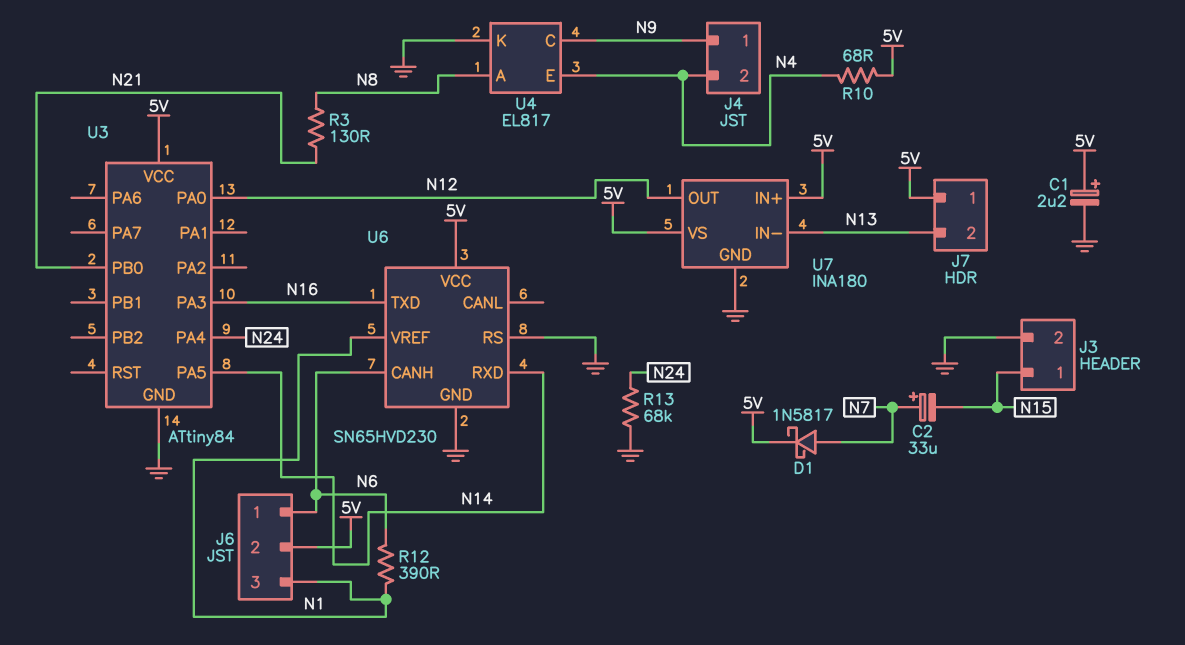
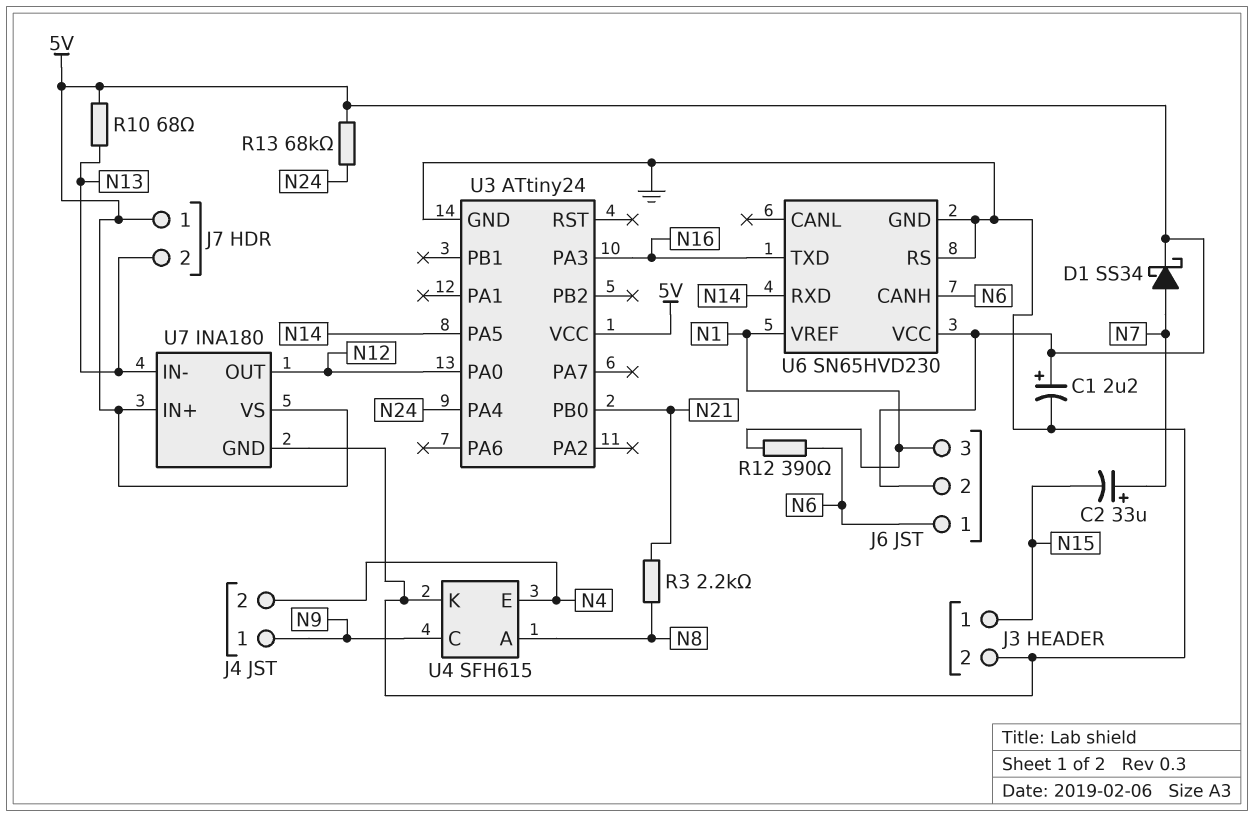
D1: schottky 1N5817 (A N7, K 5V) -> schottky SS34 (A N7, K 5V)
R3: 130 (N8, N21) -> 2.2k (N8, N21)
R10: 68 (5V, N4) -> 68 (5V, N13)
R13: 68k (GND, N24) -> 68k (5V, N24)
U3: ATtiny84 -> ATtiny24
U4: EL817 -> SFH615

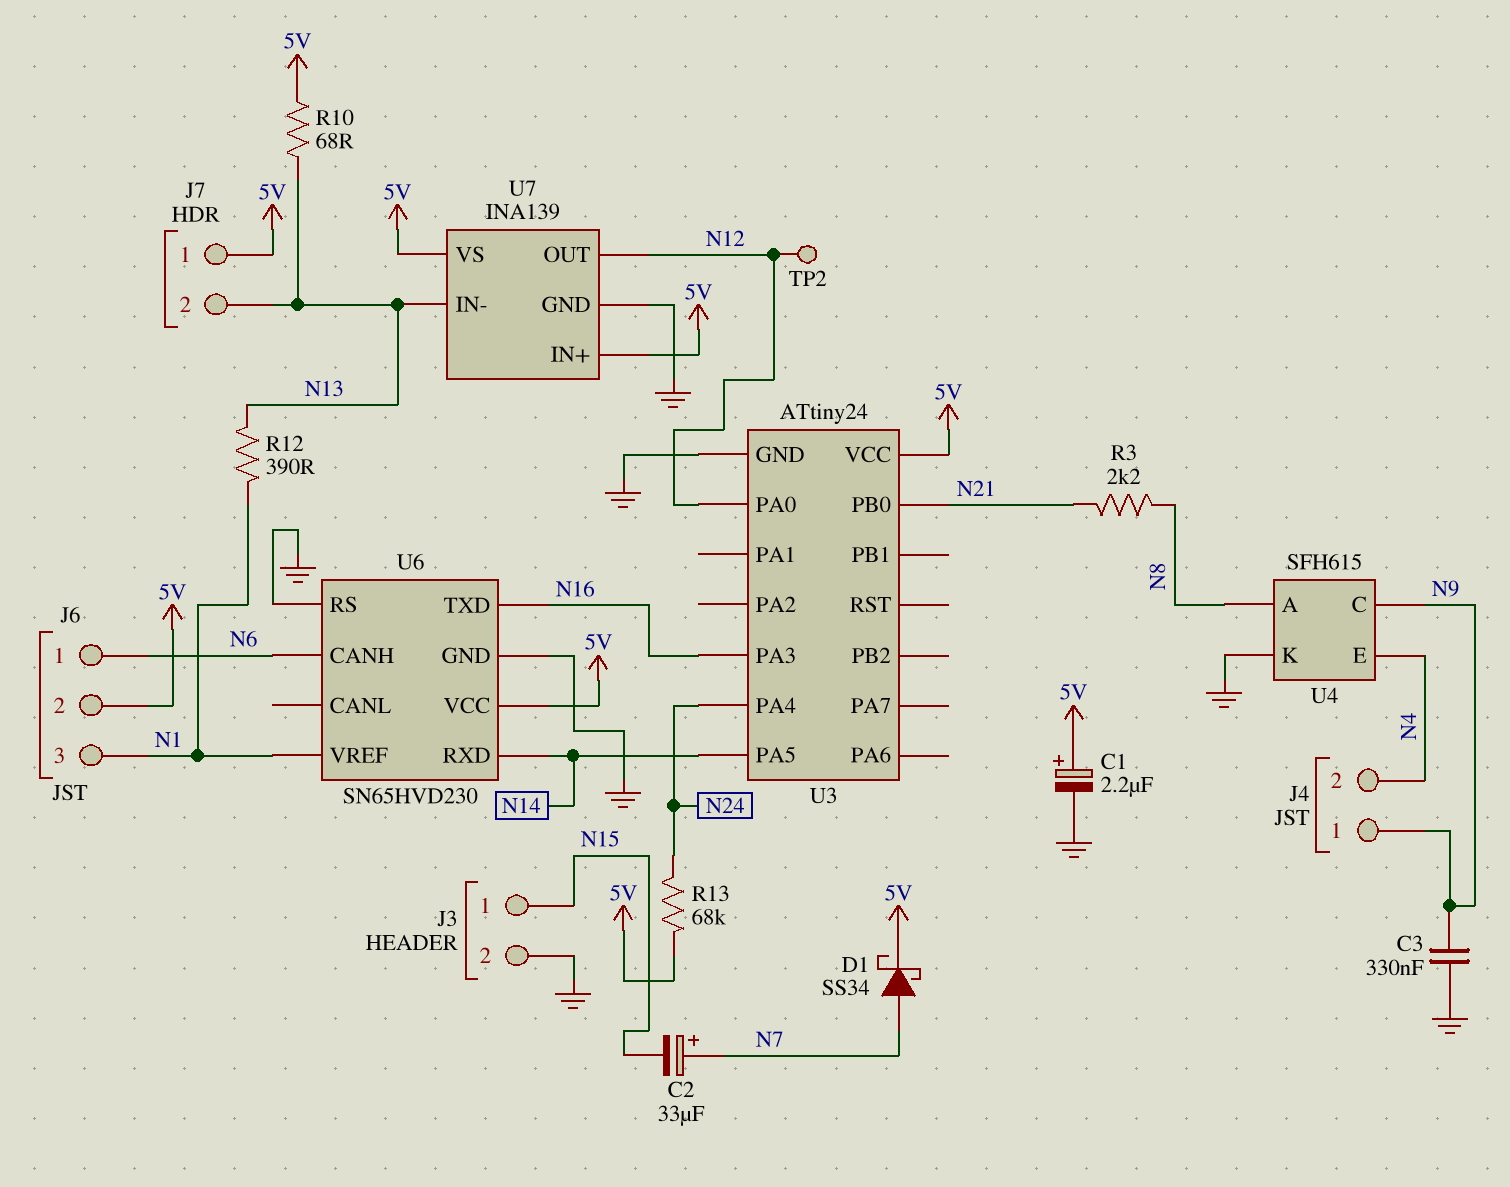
C3: none -> 330nF (GND, N9)
R12: 390 (N1, N6) -> 390 (N1, N13)
TP2: none -> test point (N12)
U7: INA180 -> INA139

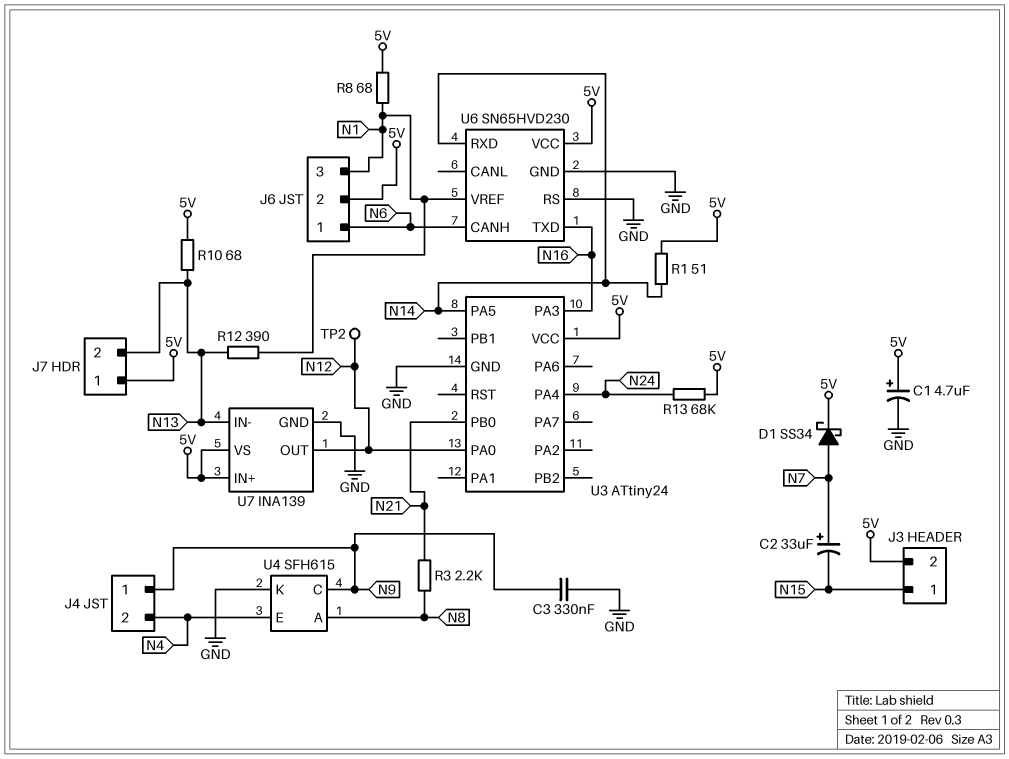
C1: 2.2uF (plus 5V, minus GND) -> 4.7uF (plus 5V, minus GND)
J3 pin 2: GND -> 5V
R1: none -> 51 (5V, N14)
R8: none -> 68 (5V, N1)

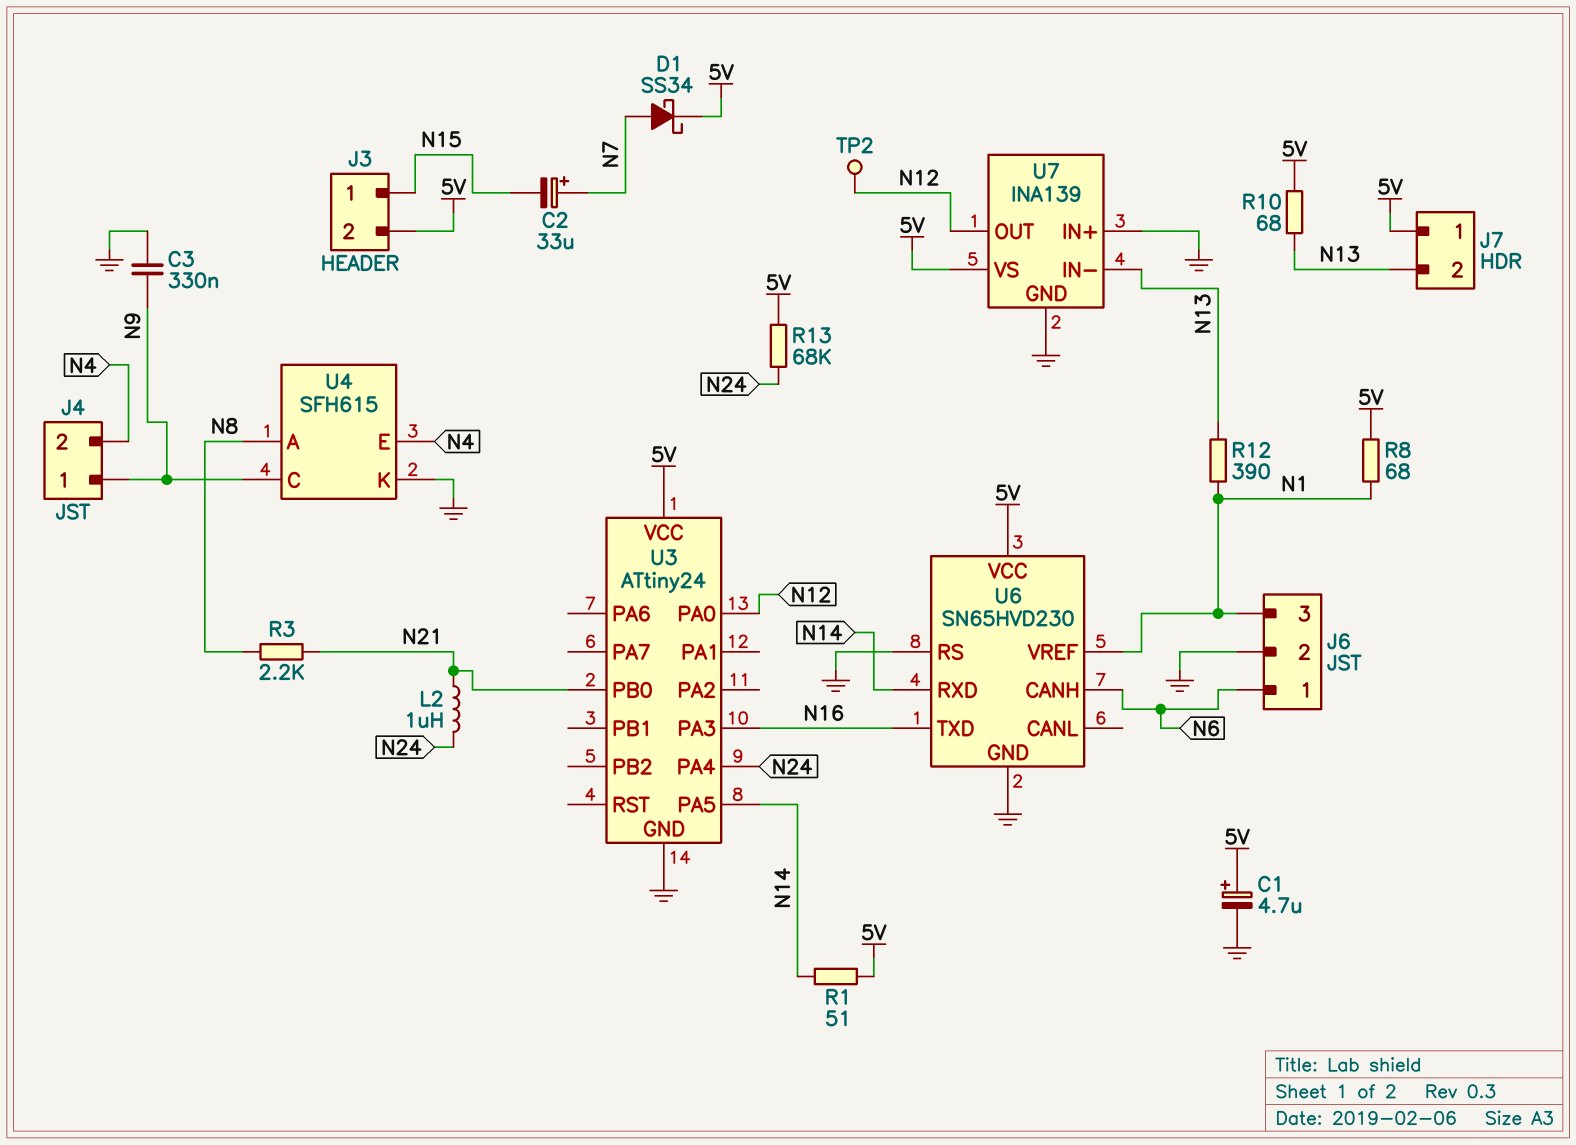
J6 pin 2: 5V -> GND
L2: none -> 1uH (N21, N24)
U7 pin IN+: 5V -> GND

